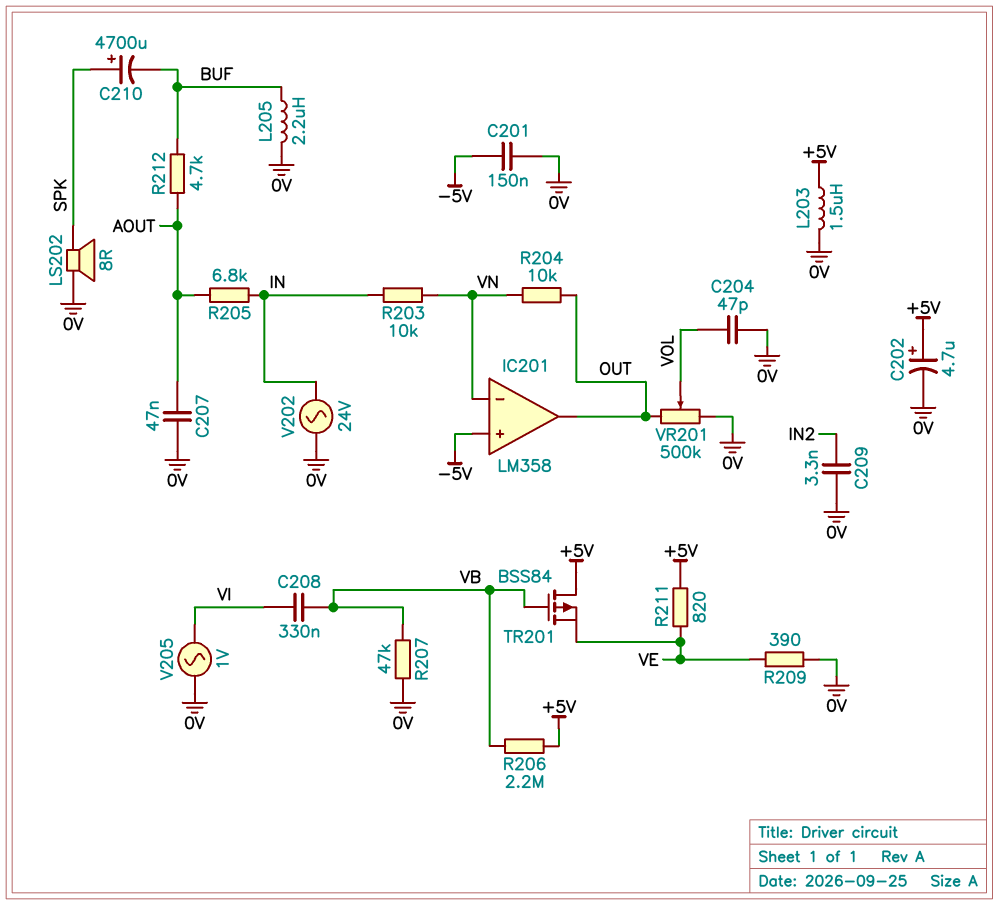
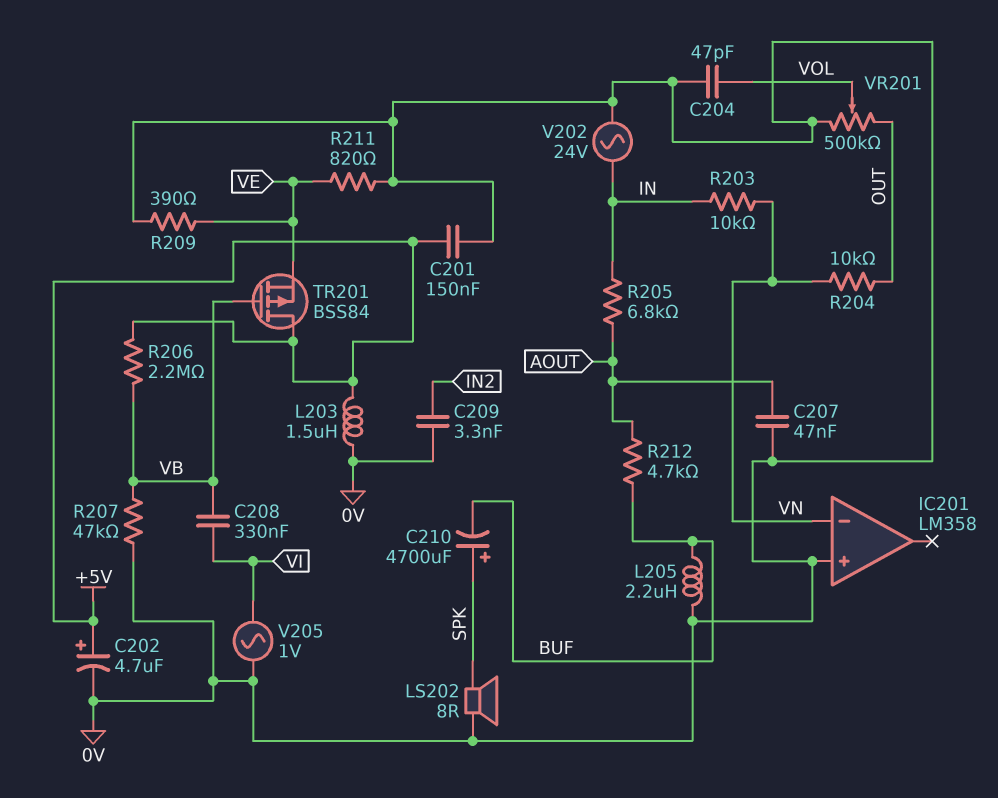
C201: 150nF (-5V, 0V) -> 150nF (+5V, 0V)
IC201 pin in+: -5V -> 0V
IC201 pin out: OUT -> none
R211: 820 (+5V, VE) -> 820 (0V, VE)

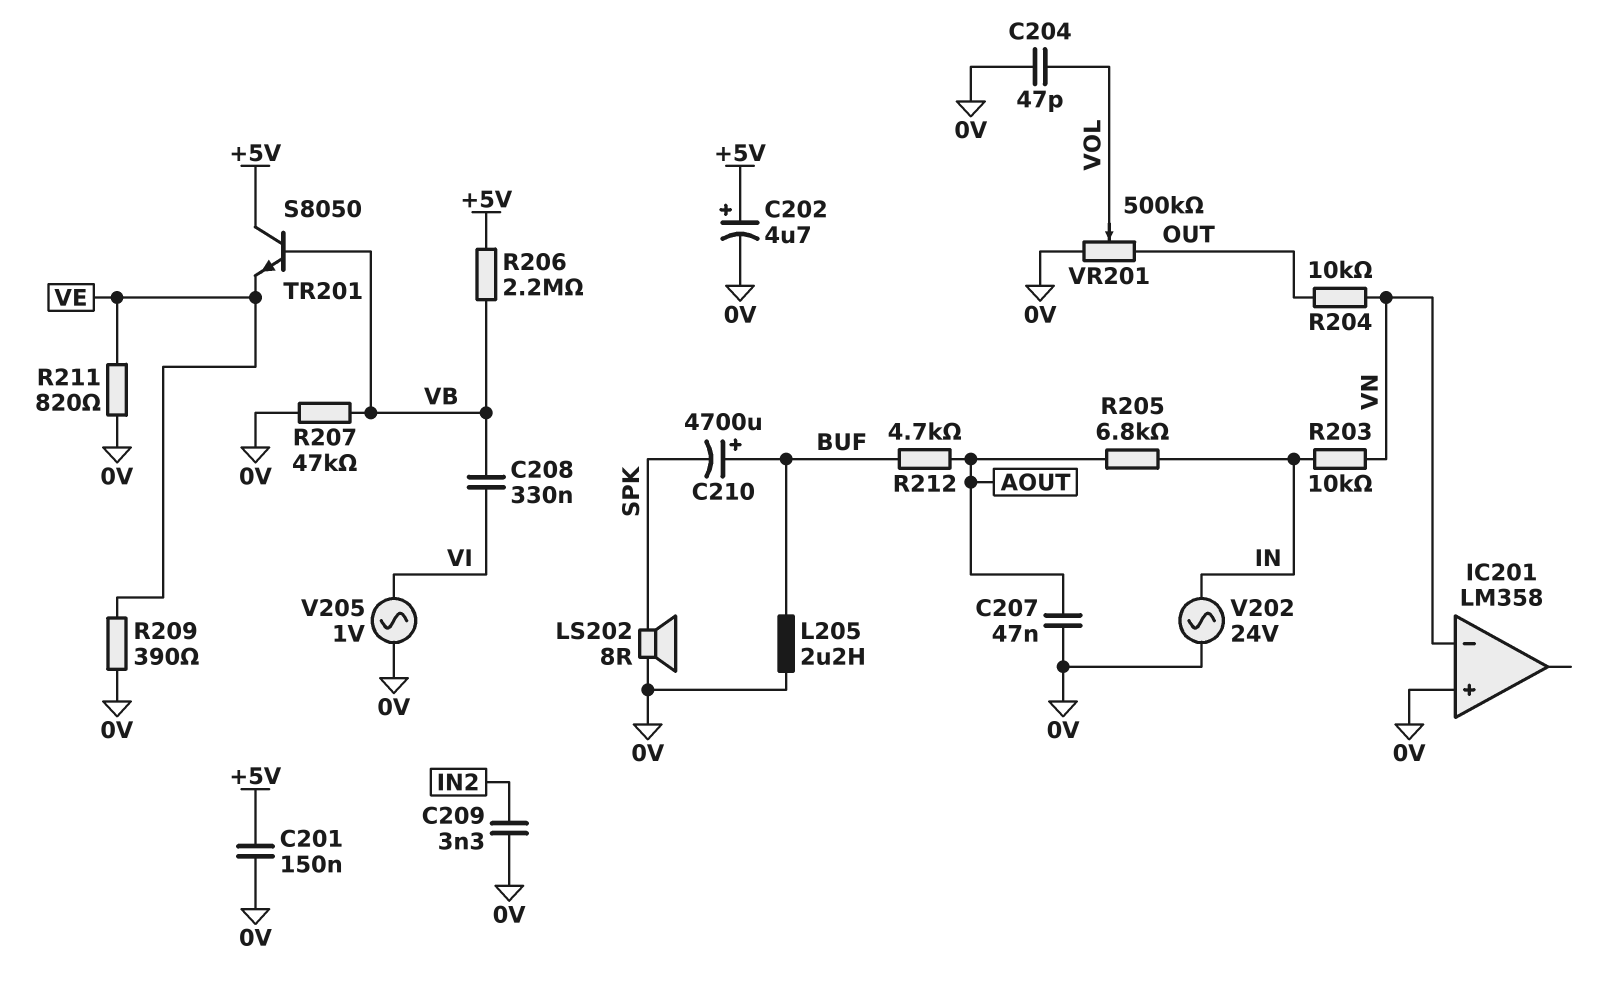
C210: 4700uF (plus SPK, minus BUF) -> 4700uF (plus BUF, minus SPK)
L203: 1.5uH (+5V, 0V) -> none
TR201: PMOS BSS84 (G VB, D +5V, S VE) -> NPN S8050 (B VB, C +5V, E VE)

